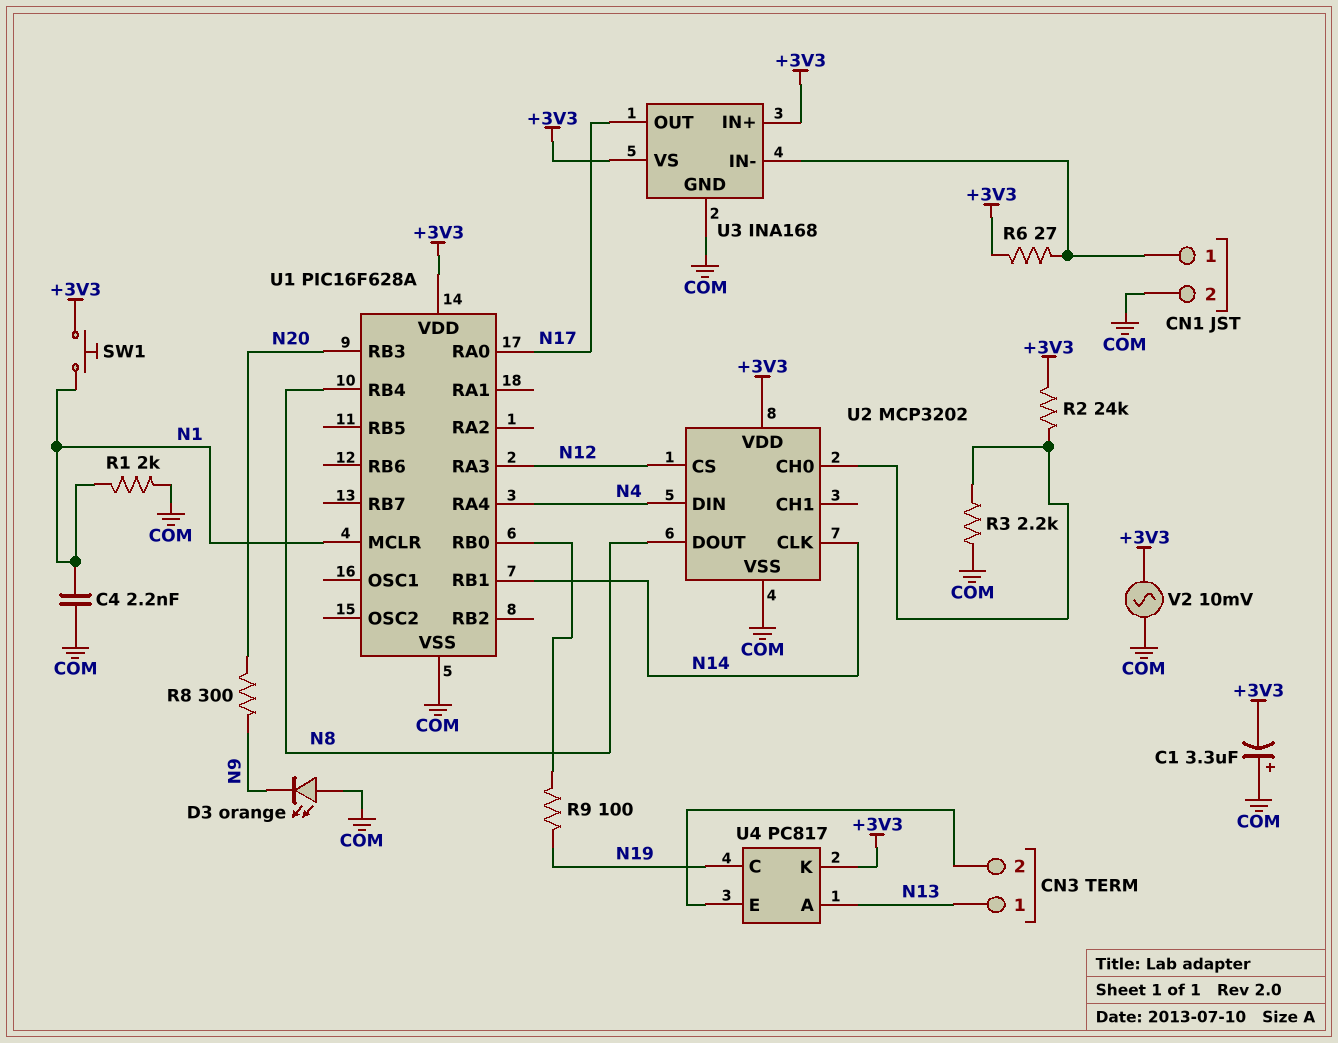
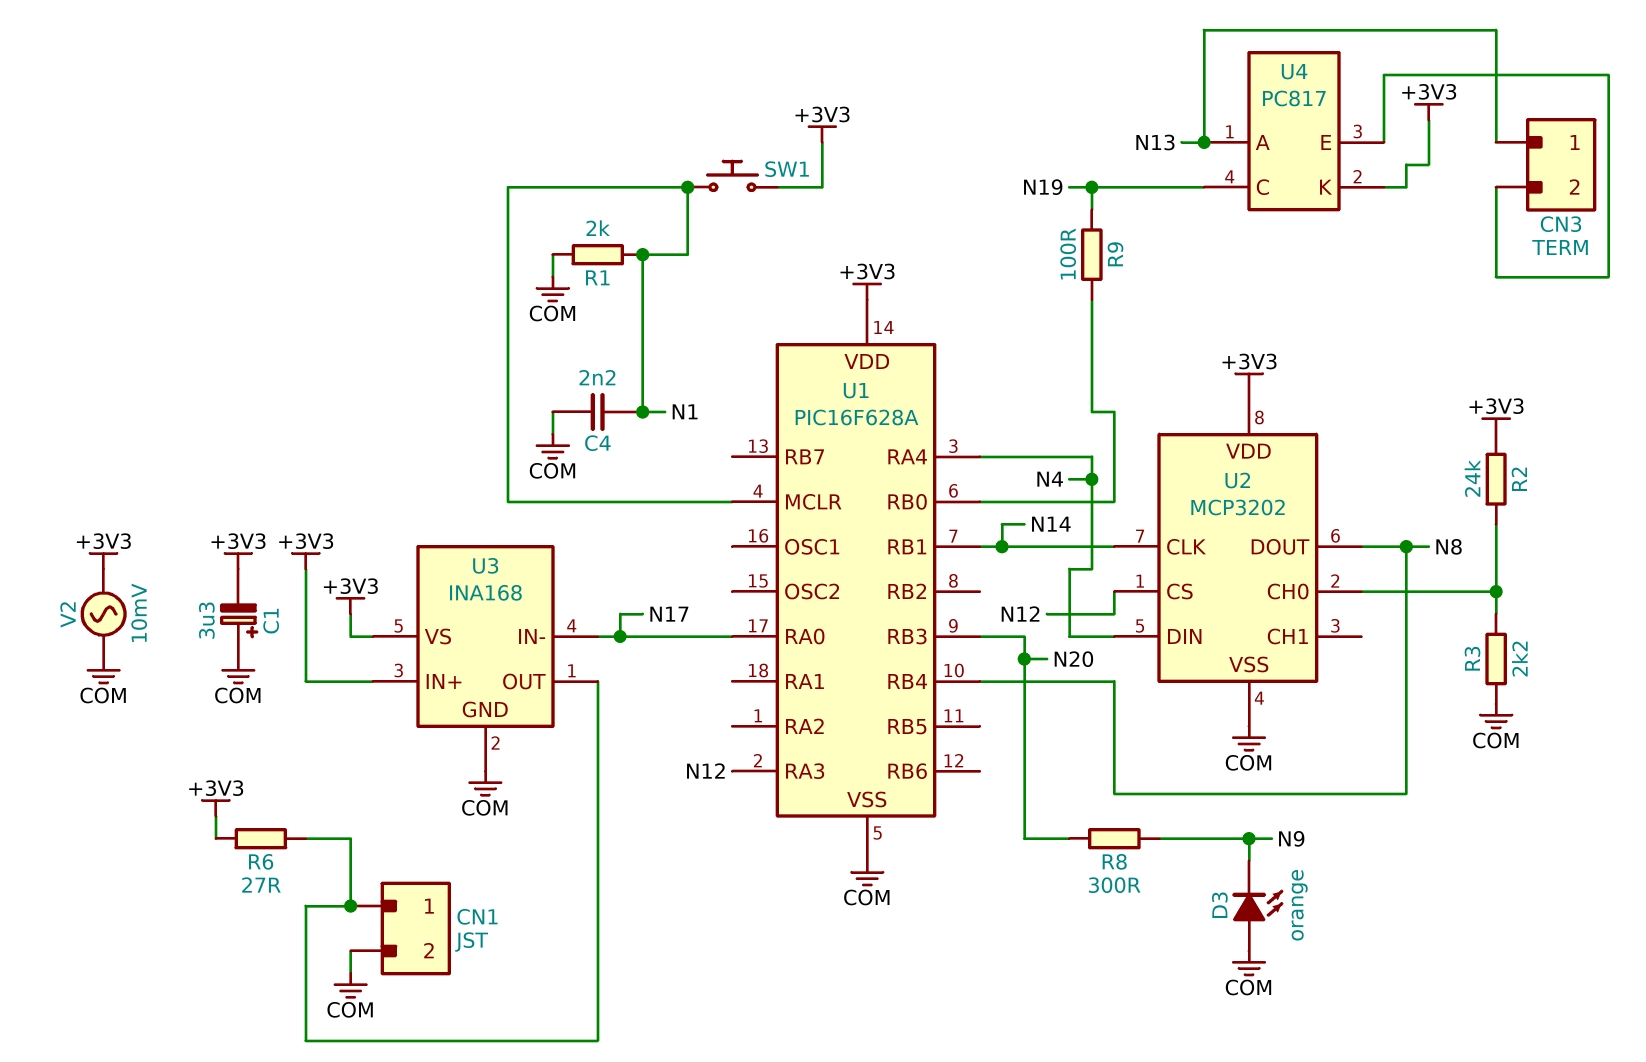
U3 pin IN-: CN1/1 -> N17
U3 pin OUT: N17 -> CN1/1

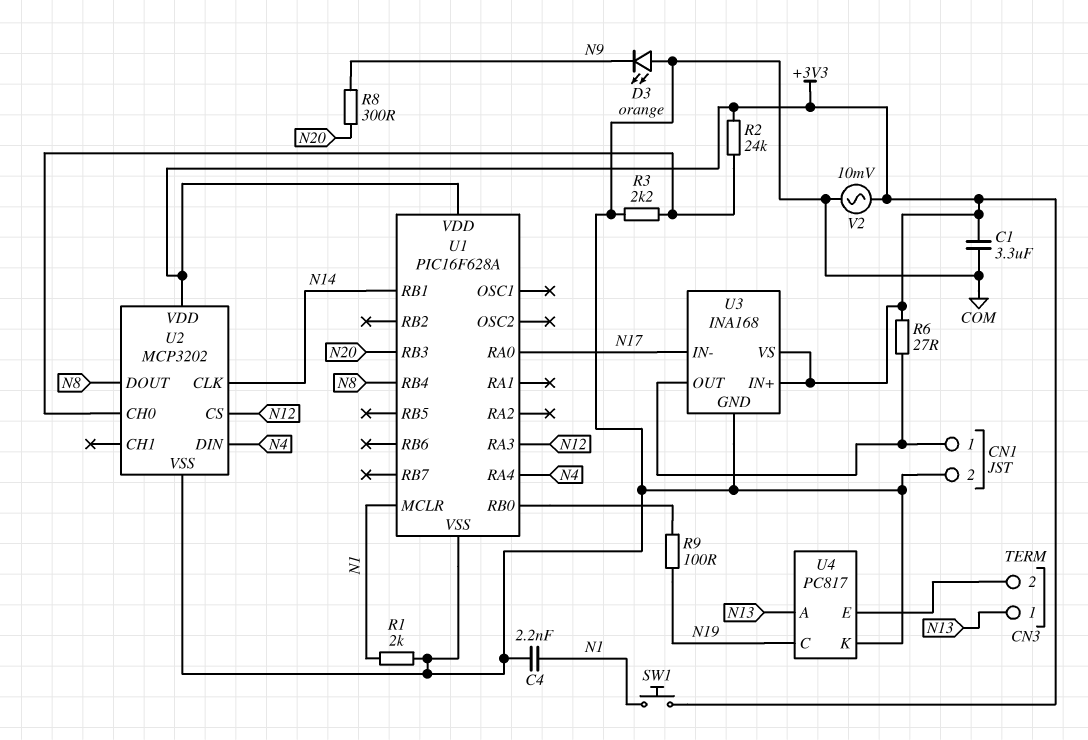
C1: 3.3uF (plus COM, minus +3V3) -> 3.3uF (+3V3, COM)
U4 pin K: +3V3 -> COM

